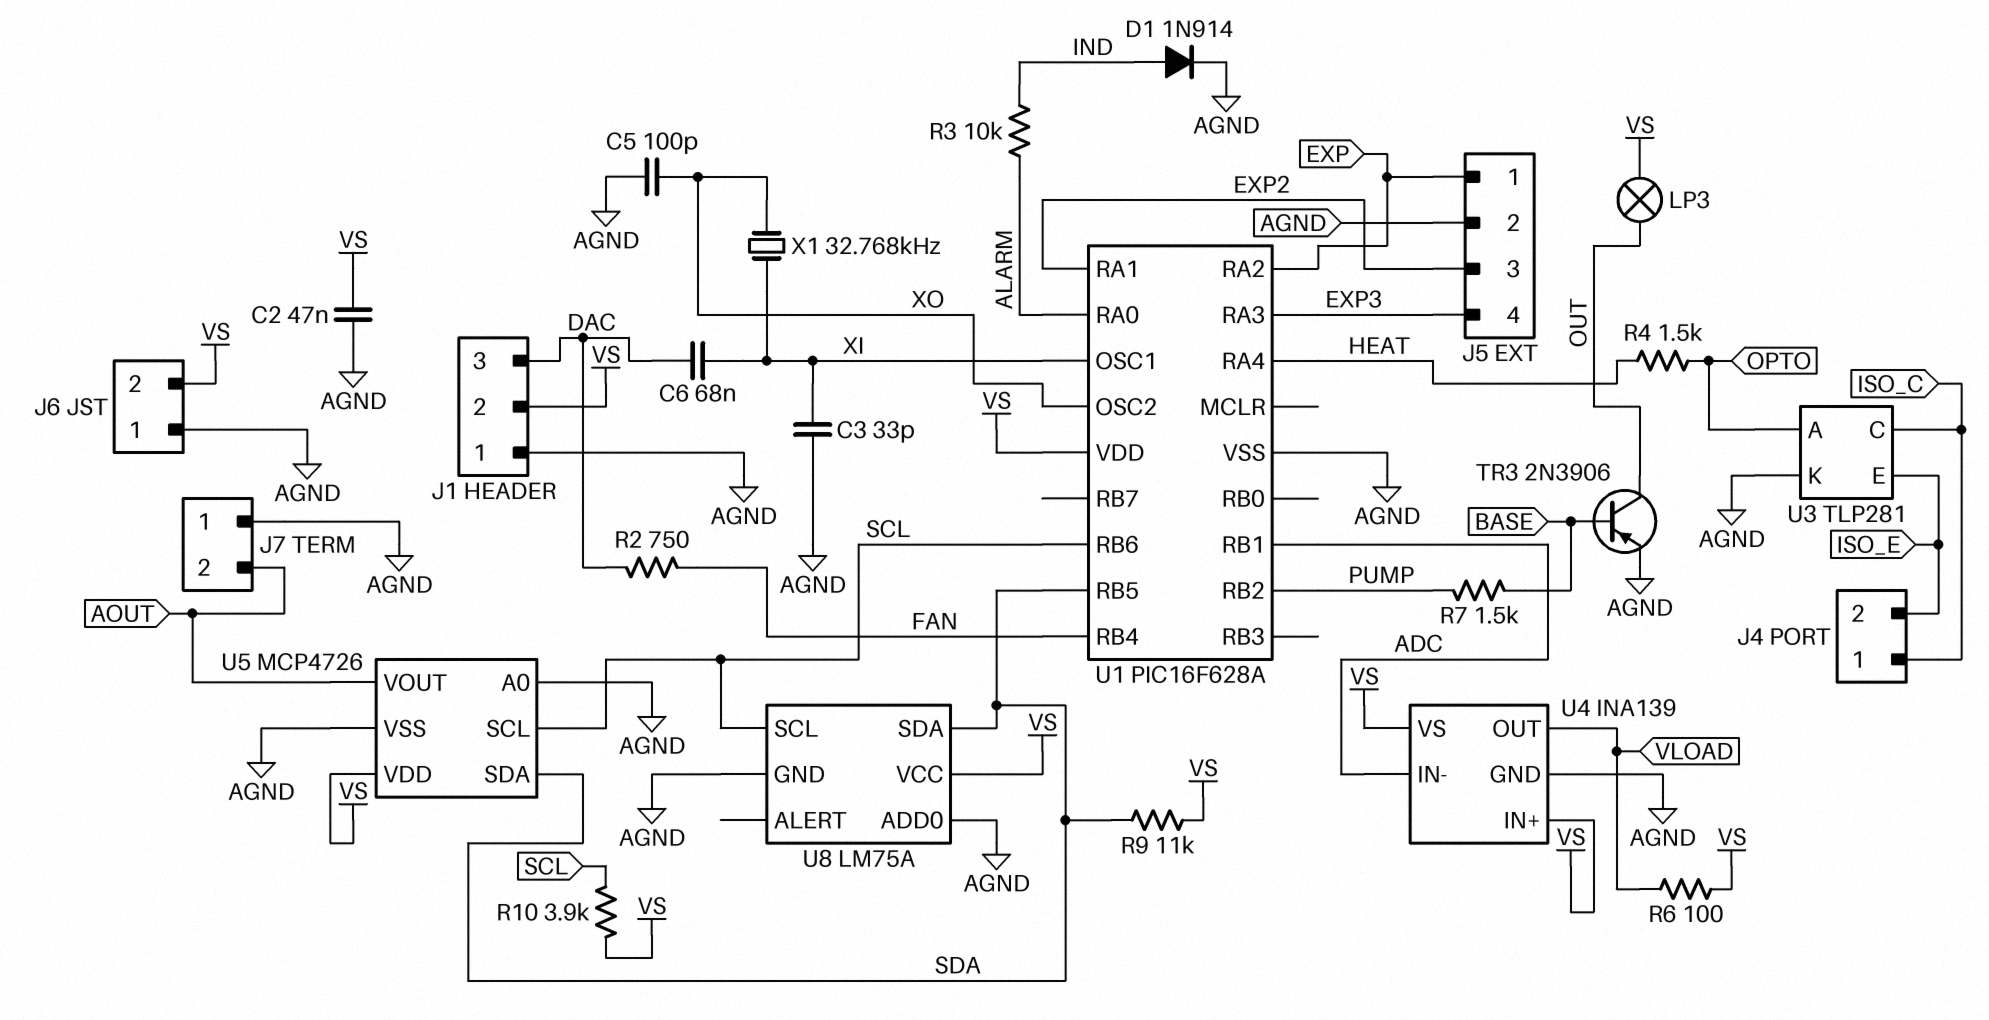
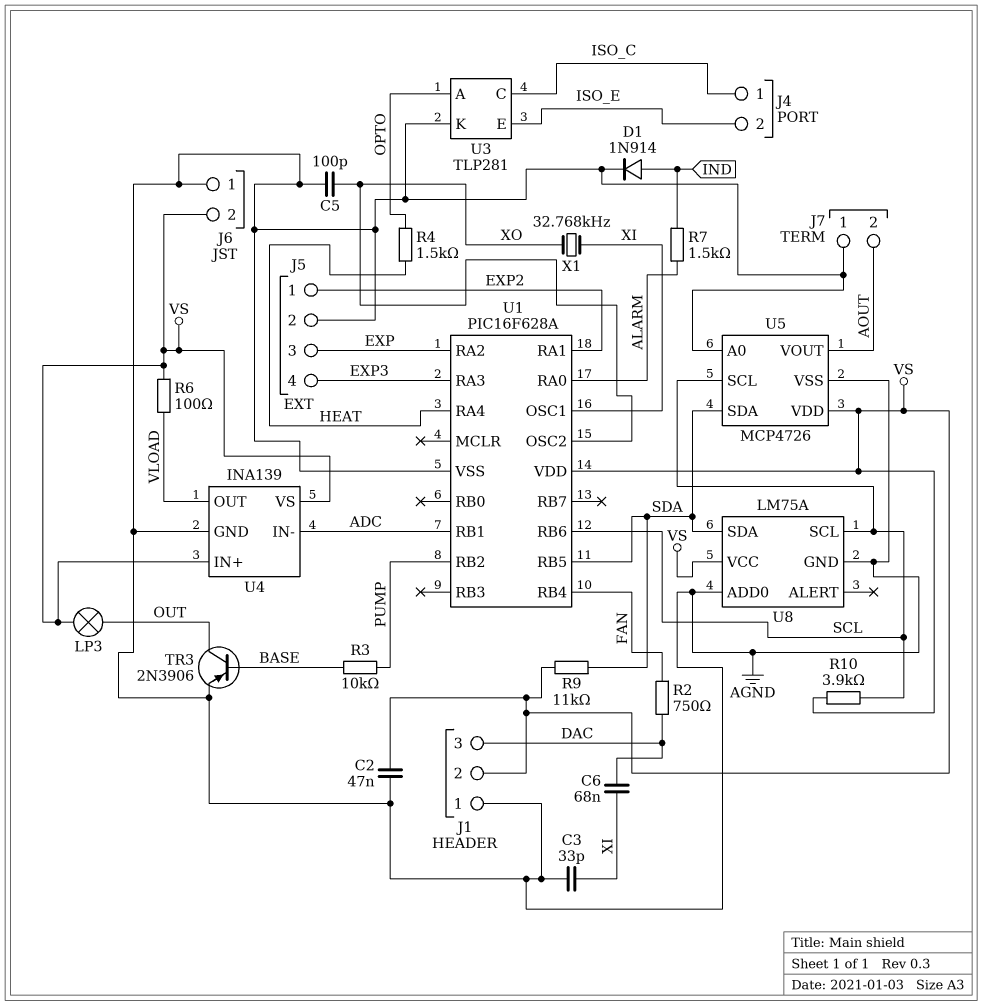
J5 pin 1: EXP -> EXP2
J5 pin 3: EXP2 -> EXP
R3: 10k (ALARM, IND) -> 10k (BASE, PUMP)
R7: 1.5k (BASE, PUMP) -> 1.5k (ALARM, IND)

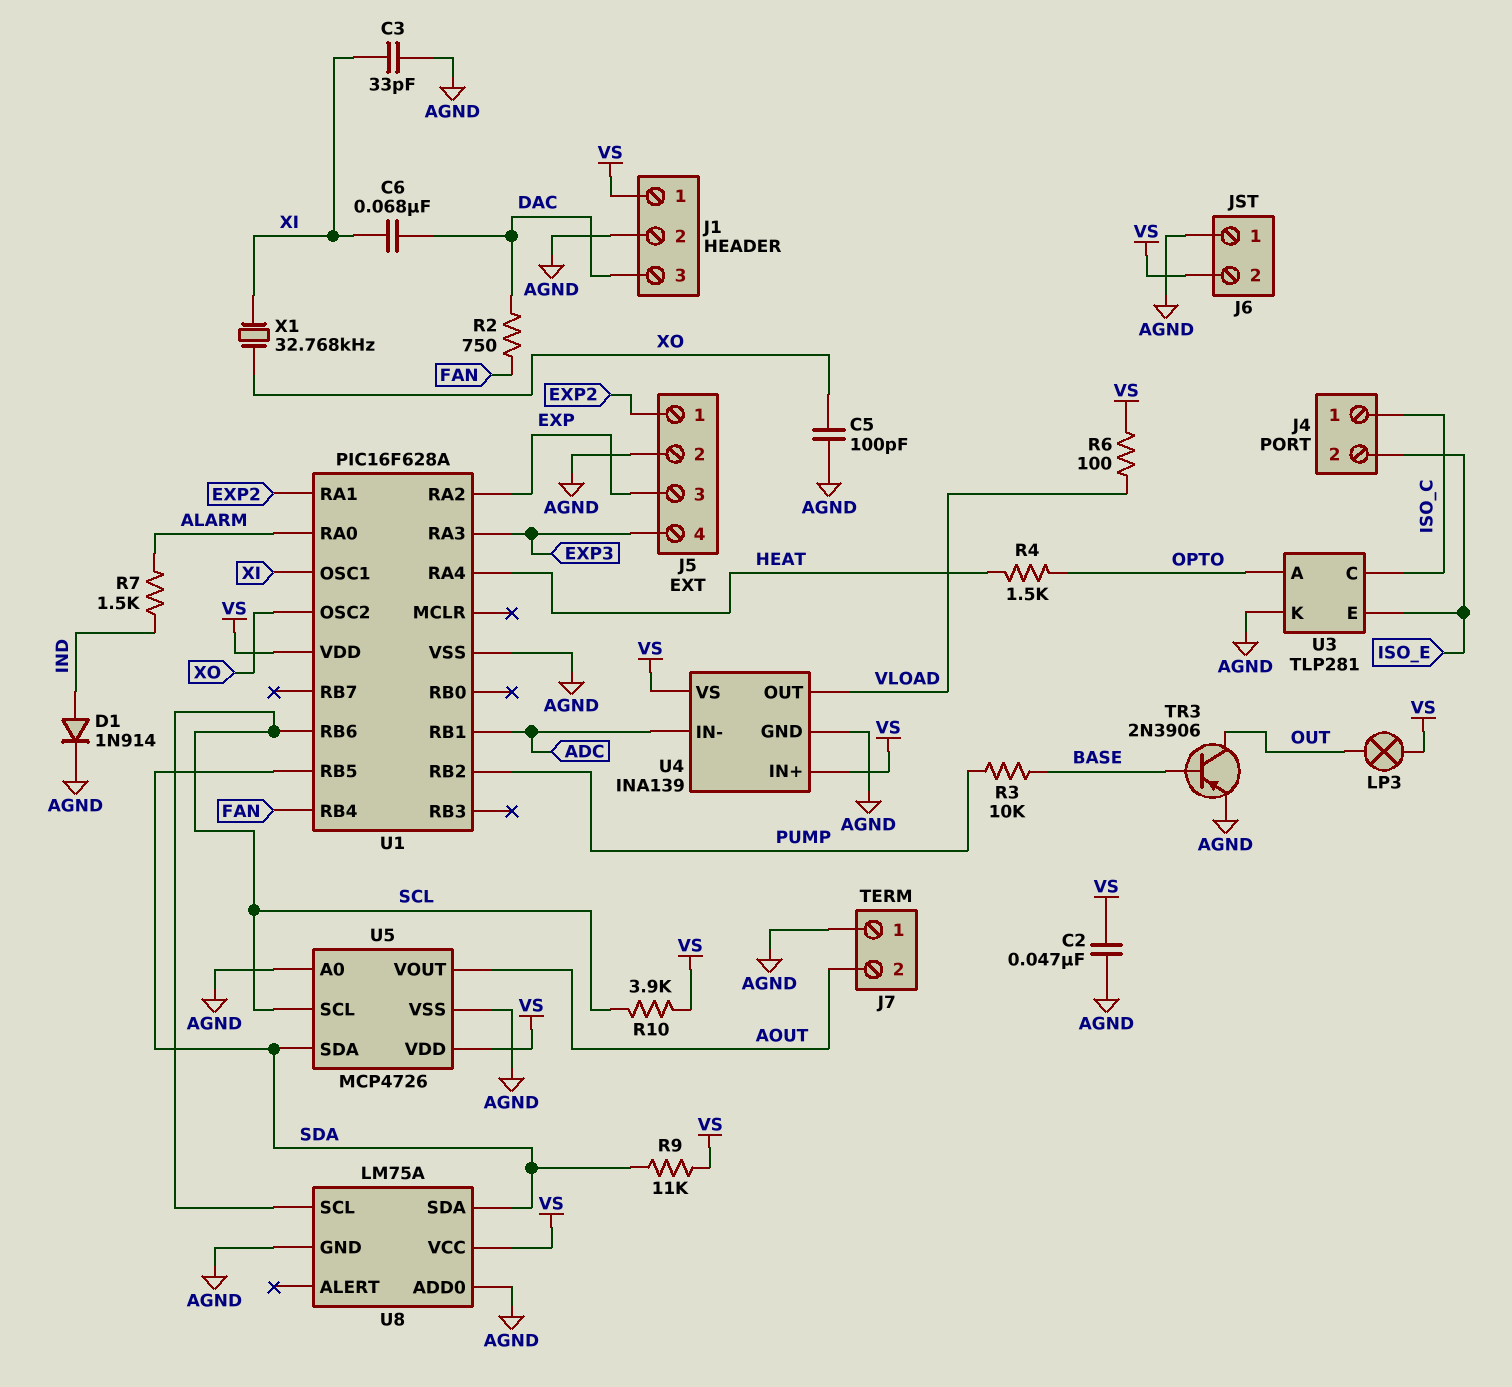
J1 pin 1: AGND -> VS
J1 pin 2: VS -> AGND

